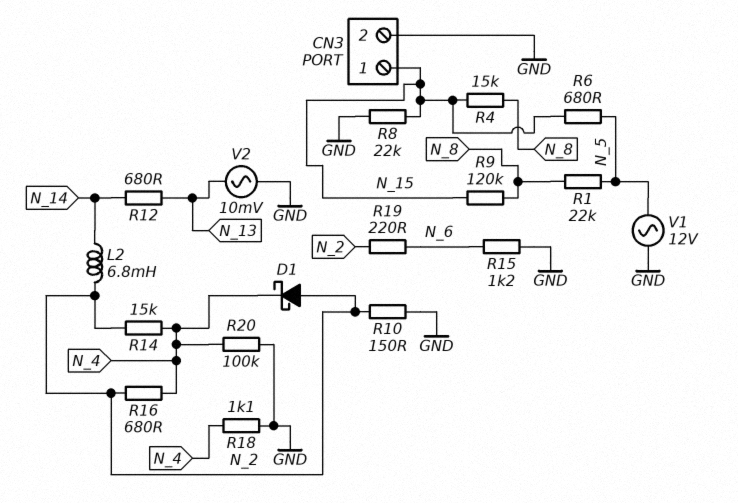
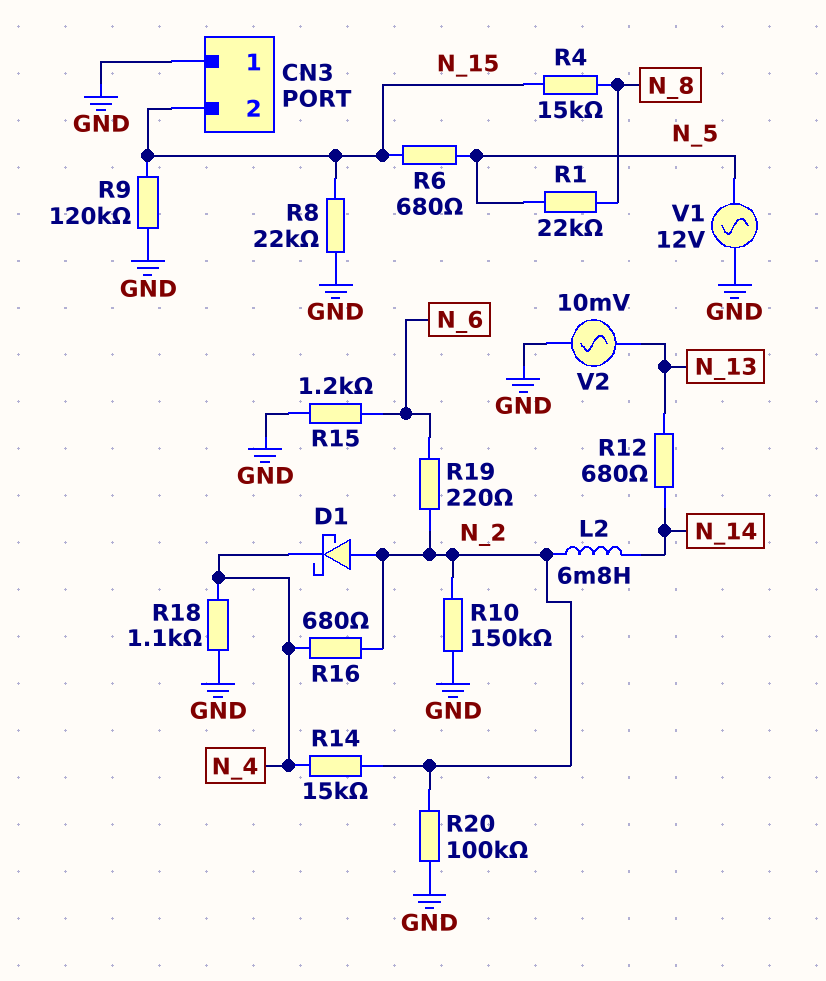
CN3 pin 1: N_15 -> GND
CN3 pin 2: GND -> N_15
R9: 120k (N_8, N_15) -> 120k (GND, N_15)
R10: 150 (GND, N_2) -> 150k (GND, N_2)
R20: 100k (GND, N_4) -> 100k (GND, N_2)

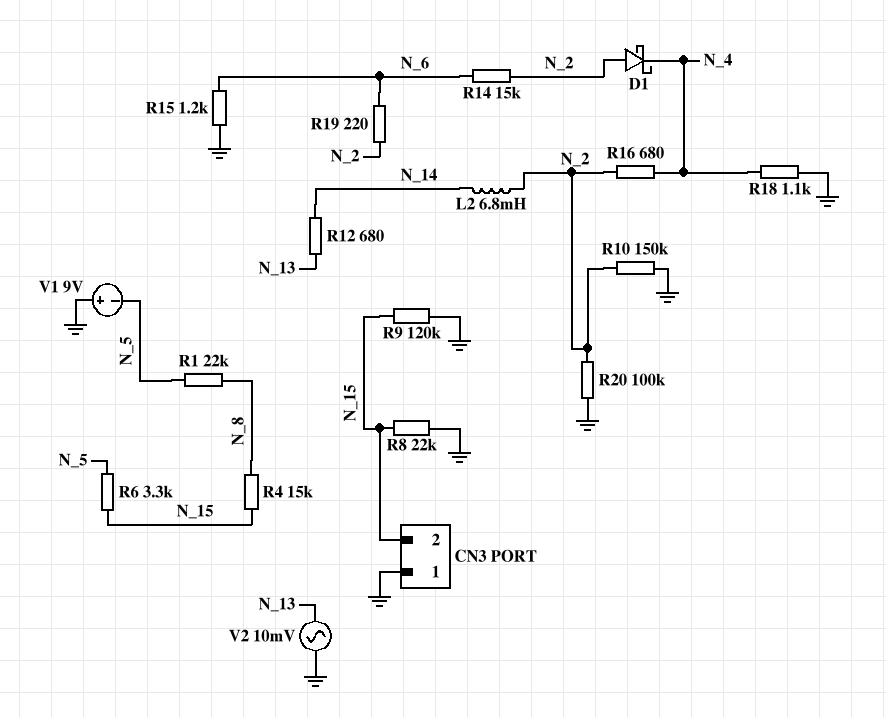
R6: 680 (N_5, N_15) -> 3.3k (N_5, N_15)
R14: 15k (N_2, N_4) -> 15k (N_2, N_6)
V1: AC 12V (GND, N_5) -> 9V (plus GND, minus N_5)

